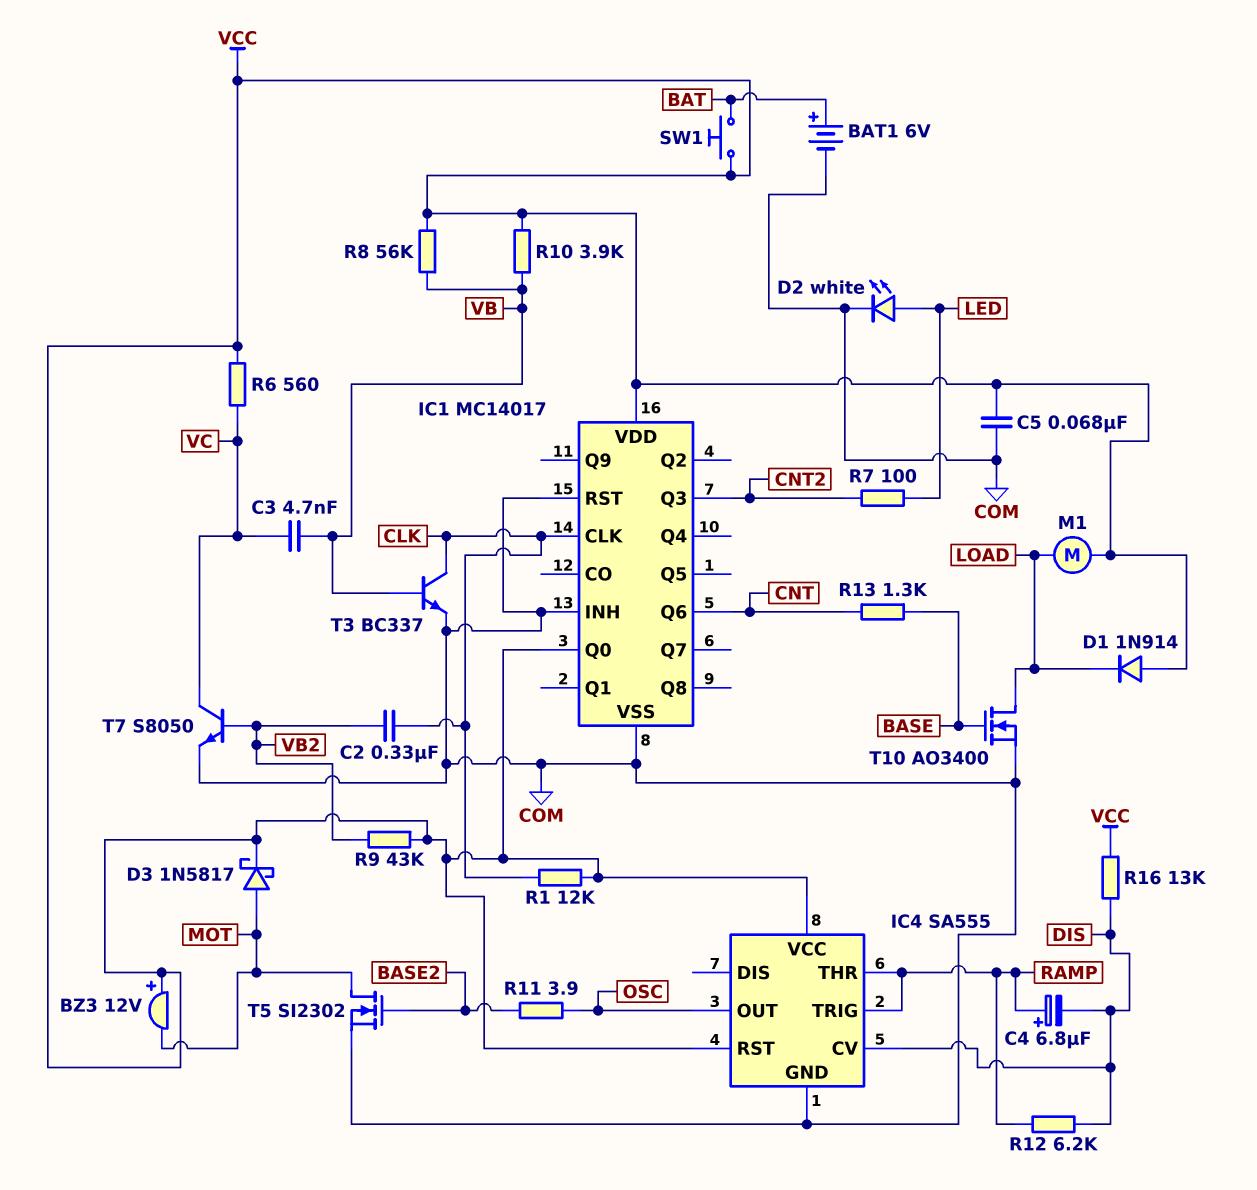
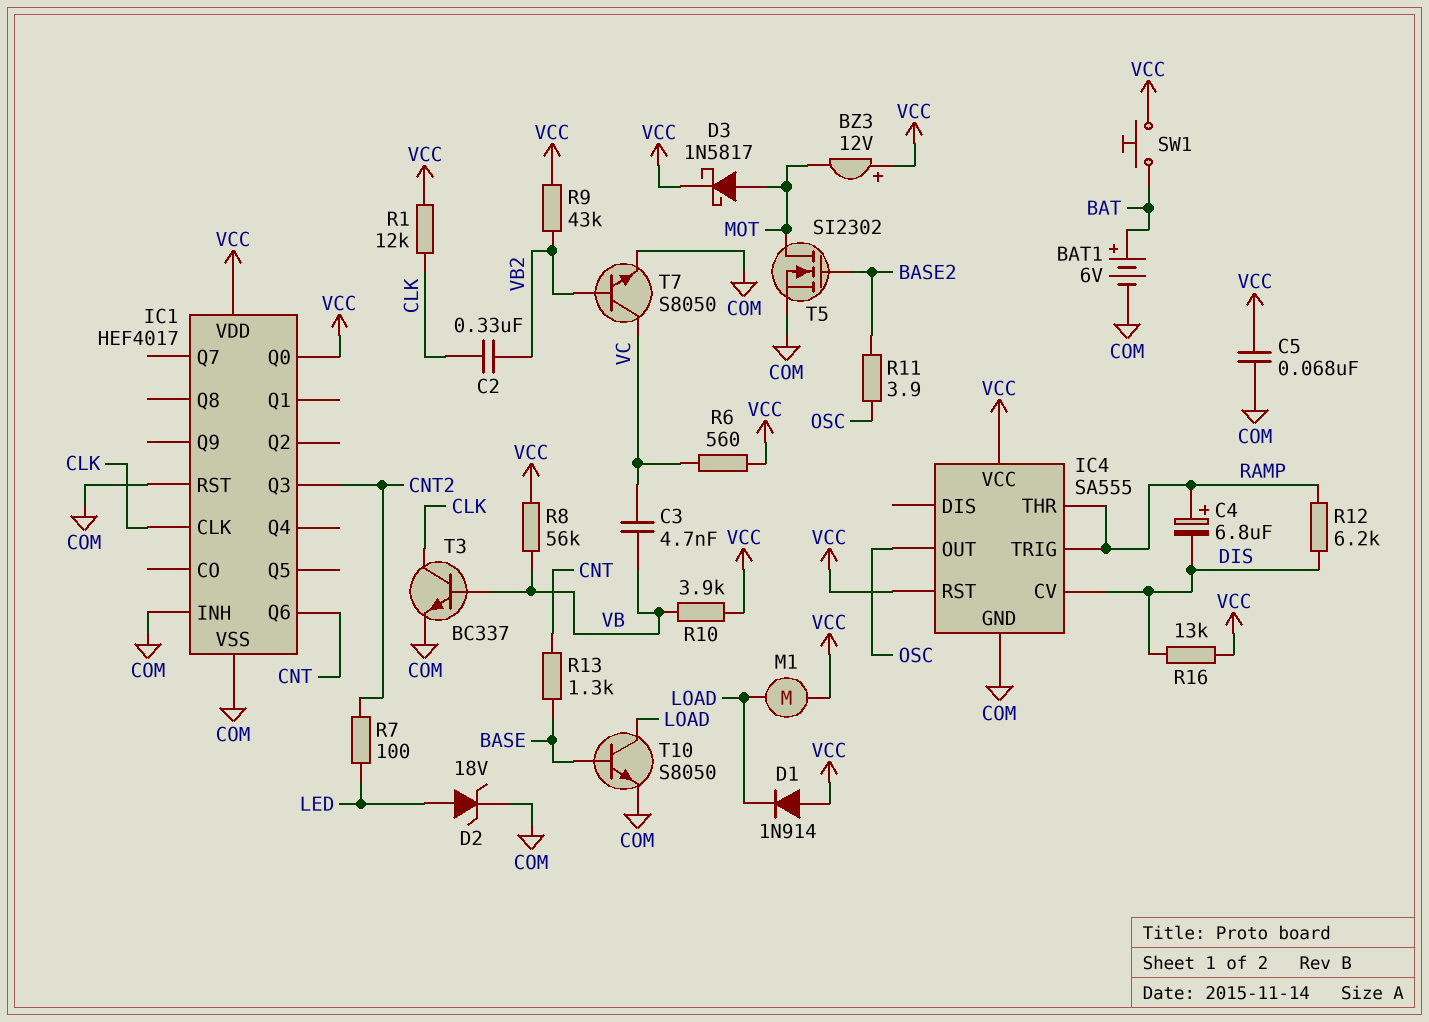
D2: LED white (A LED, K COM) -> zener 18V (A LED, K COM)
IC1: MC14017 -> HEF4017
T10: NMOS AO3400 (G BASE, D LOAD, S COM) -> NPN S8050 (B BASE, C LOAD, E COM)

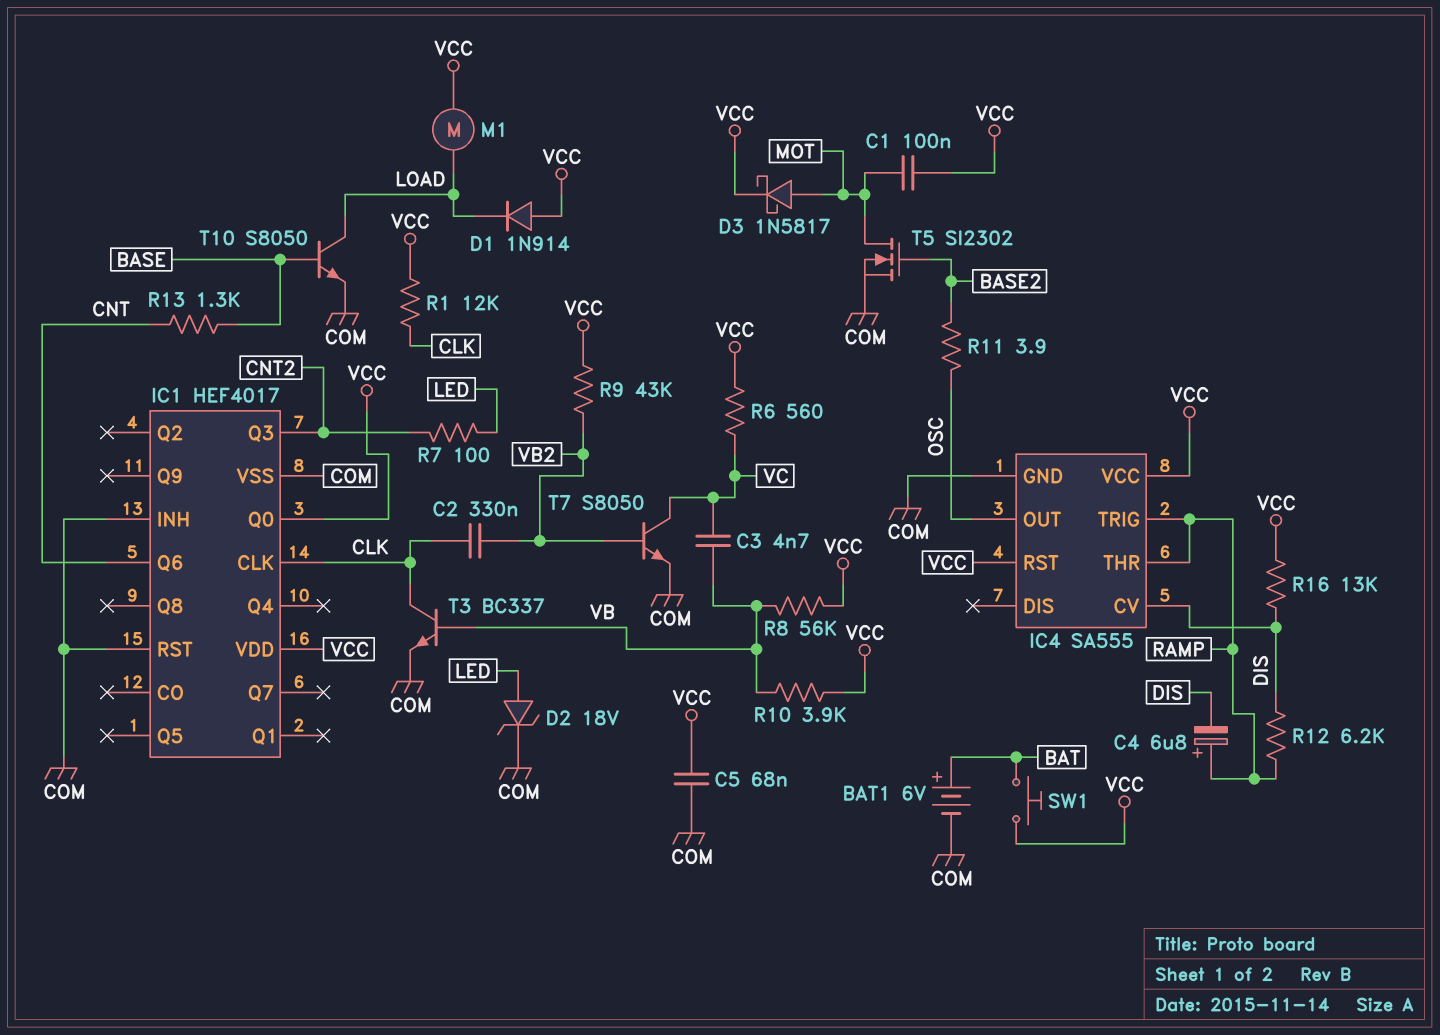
BZ3: buzzer 12V (plus VCC, minus MOT) -> none
C1: none -> 100nF (MOT, VCC)

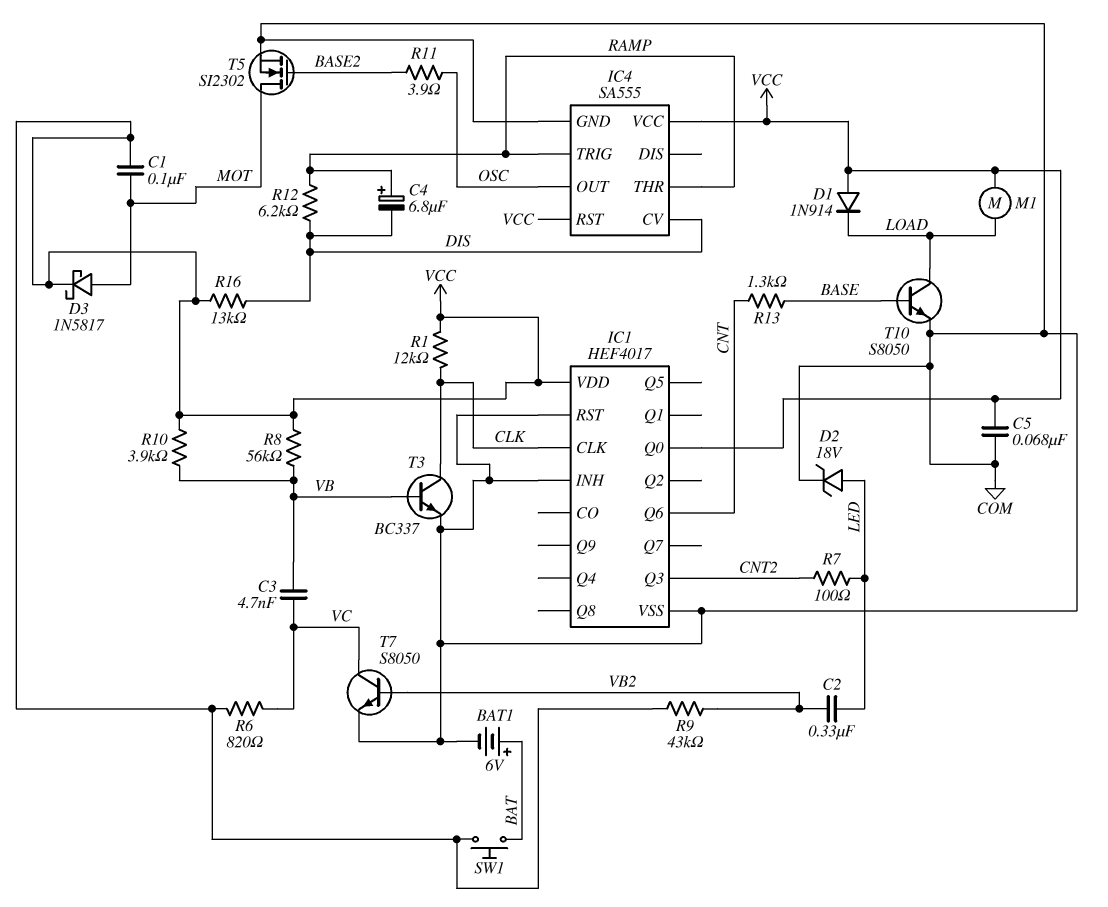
C2: 330nF (CLK, VB2) -> 330nF (LED, VB2)
R6: 560 (VC, VCC) -> 820 (VC, VCC)

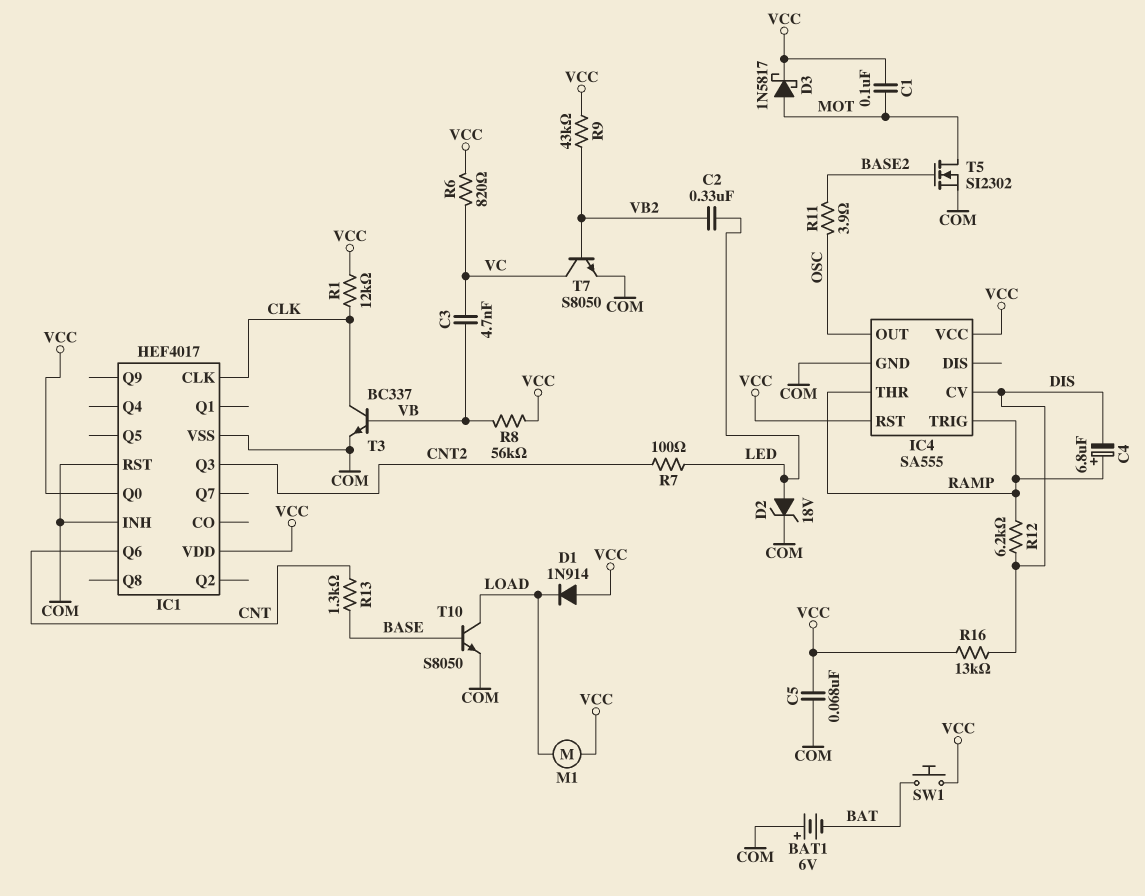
BAT1: 6V (plus BAT, minus COM) -> 6V (plus COM, minus BAT)
R10: 3.9k (VB, VCC) -> none

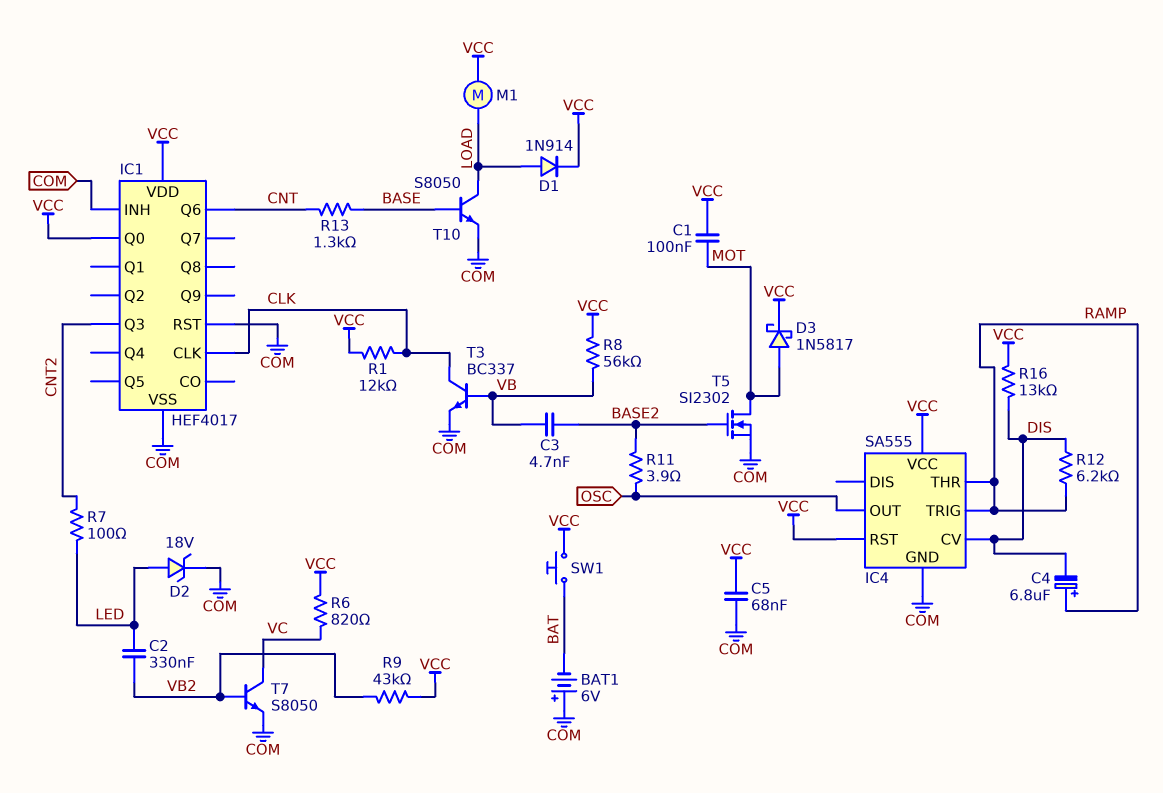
C3: 4.7nF (VB, VC) -> 4.7nF (BASE2, VB)
D1: diode 1N914 (A VCC, K LOAD) -> diode 1N914 (A LOAD, K VCC)

